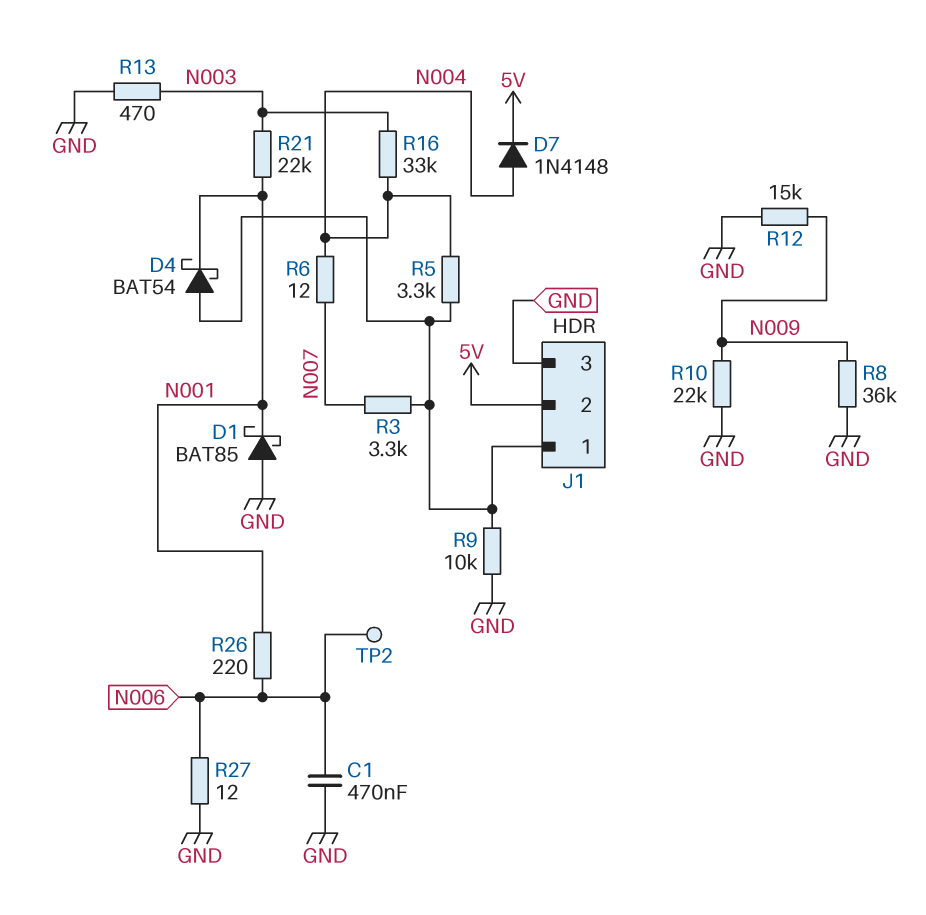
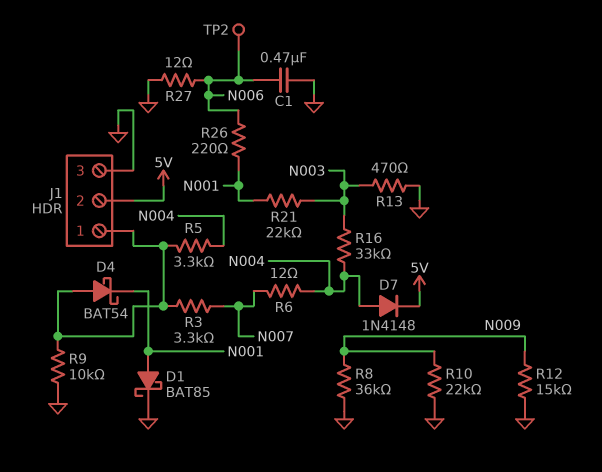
D1: schottky BAT85 (A GND, K N001) -> schottky BAT85 (A N001, K GND)

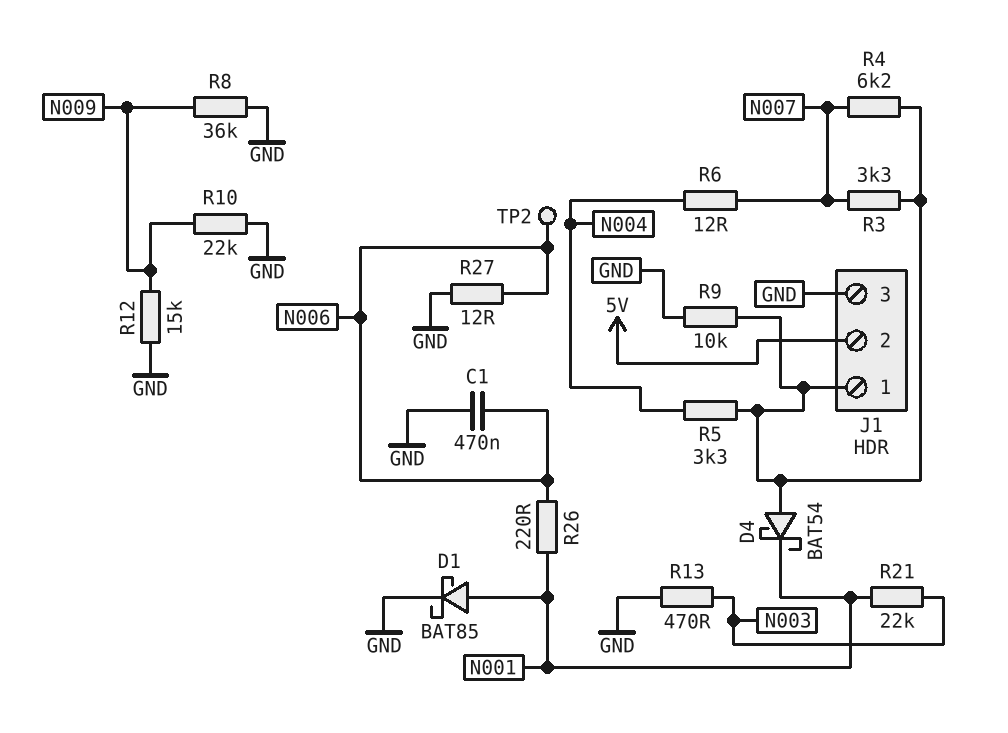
D7: diode 1N4148 (A N004, K 5V) -> none
R4: none -> 6.2k (J1/1, N007)
R16: 33k (N003, N004) -> none

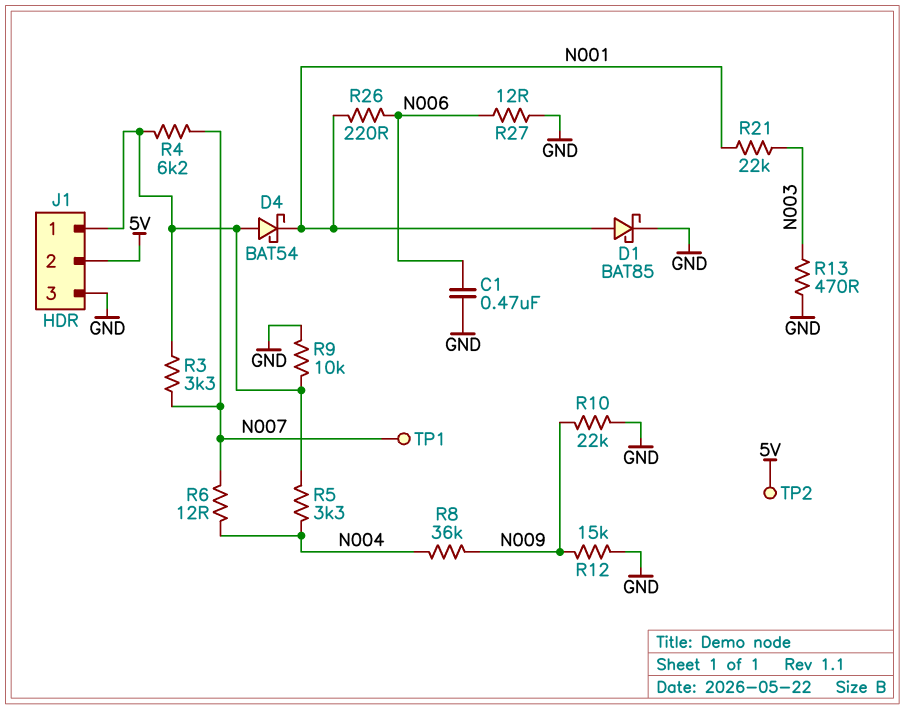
R8: 36k (GND, N009) -> 36k (N004, N009)
TP1: none -> test point (N007)
TP2: test point (N006) -> test point (5V)

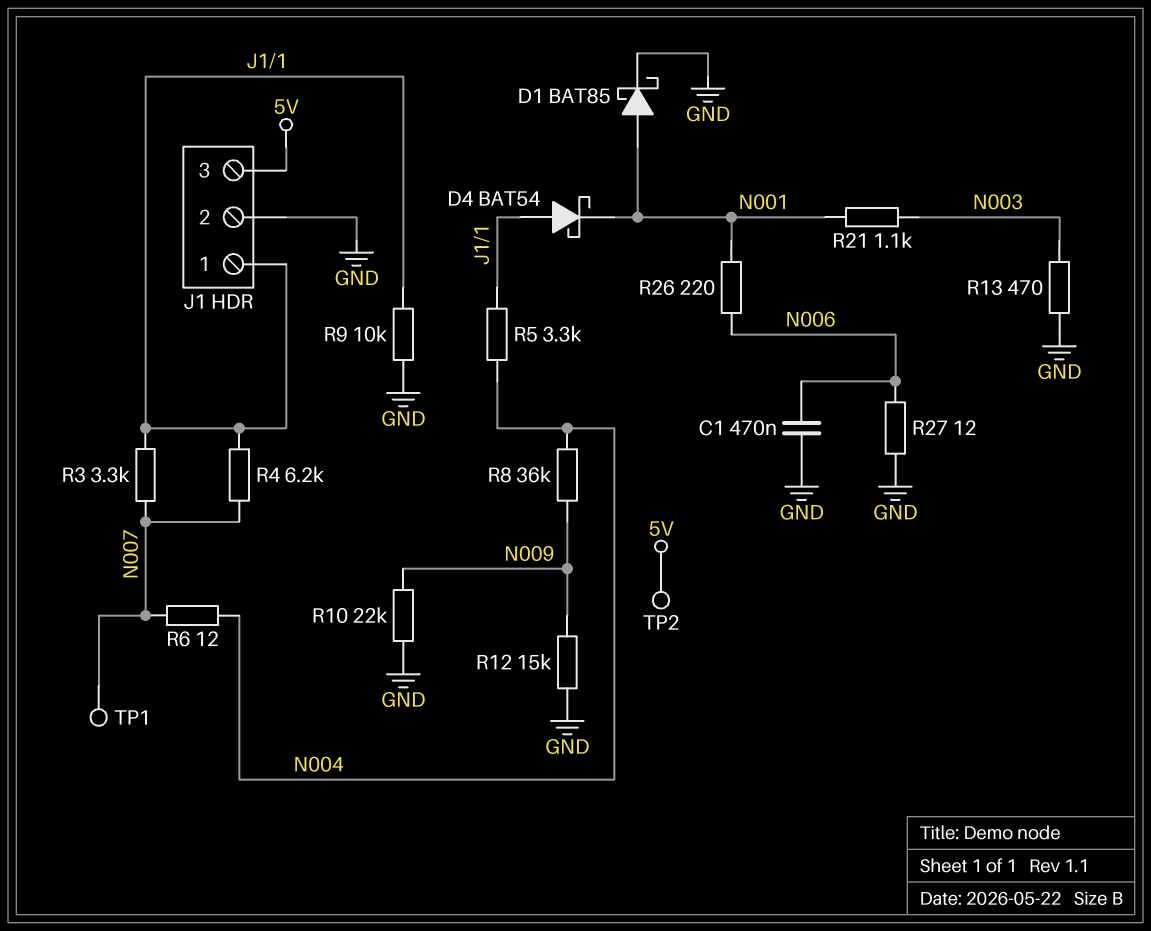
J1 pin 2: 5V -> GND
J1 pin 3: GND -> 5V
R21: 22k (N001, N003) -> 1.1k (N001, N003)

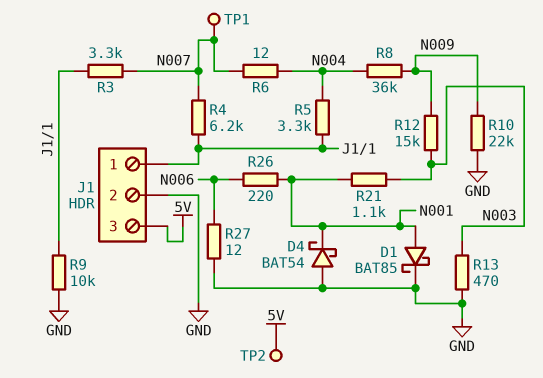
C1: 470nF (GND, N006) -> none
D4: schottky BAT54 (A J1/1, K N001) -> schottky BAT54 (A GND, K N001)
R12: 15k (GND, N009) -> 15k (N003, N009)

